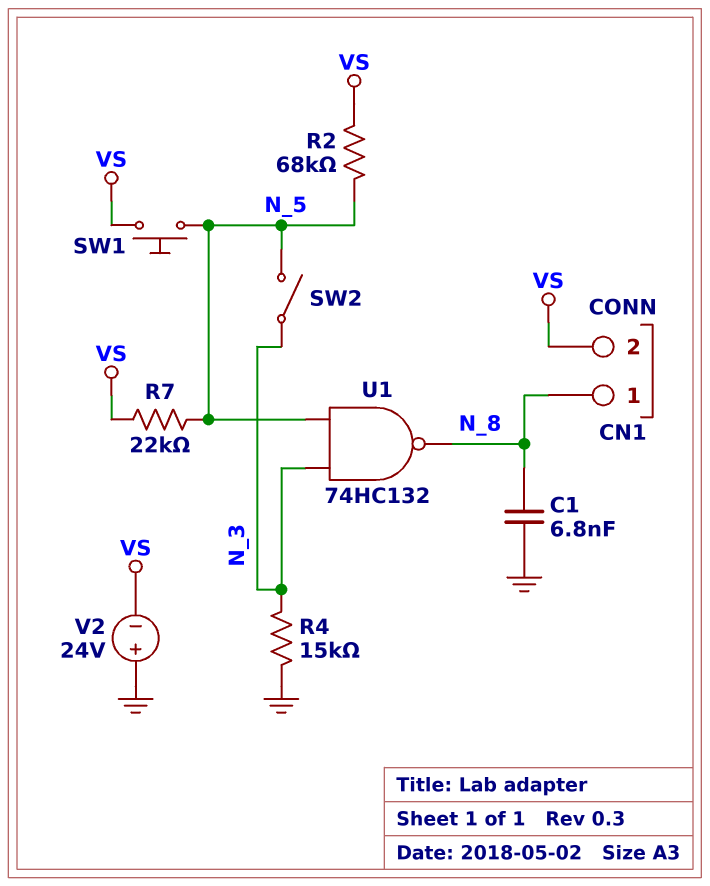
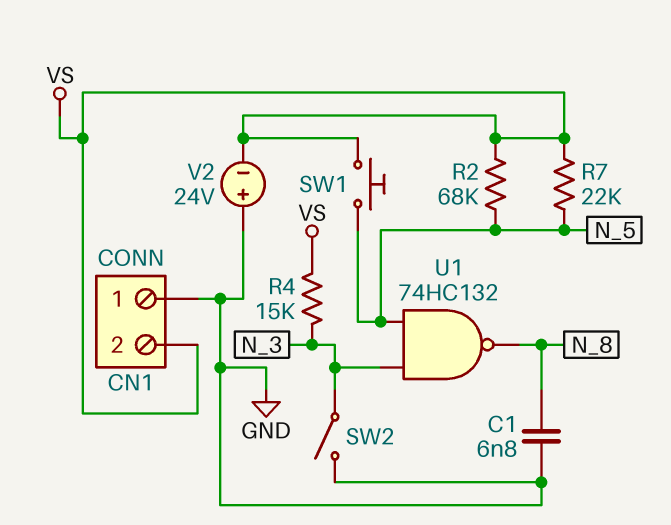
CN1 pin 1: N_8 -> GND
R4: 15k (GND, N_3) -> 15k (N_3, VS)
SW2: switch (N_3, N_5) -> switch (GND, N_3)

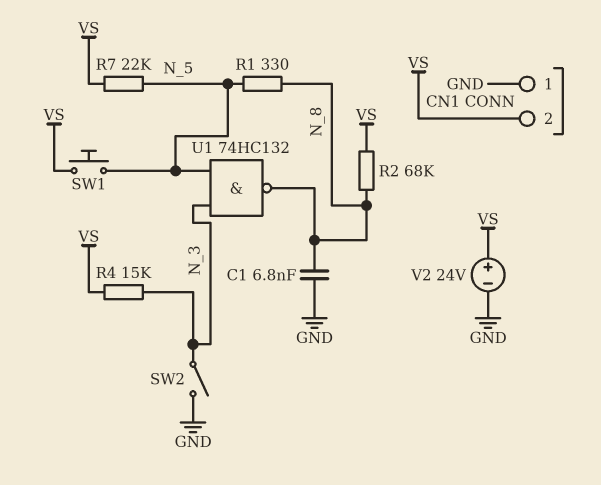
R1: none -> 330 (N_5, N_8)
R2: 68k (N_5, VS) -> 68k (N_8, VS)
V2: 24V (plus GND, minus VS) -> 24V (plus VS, minus GND)

